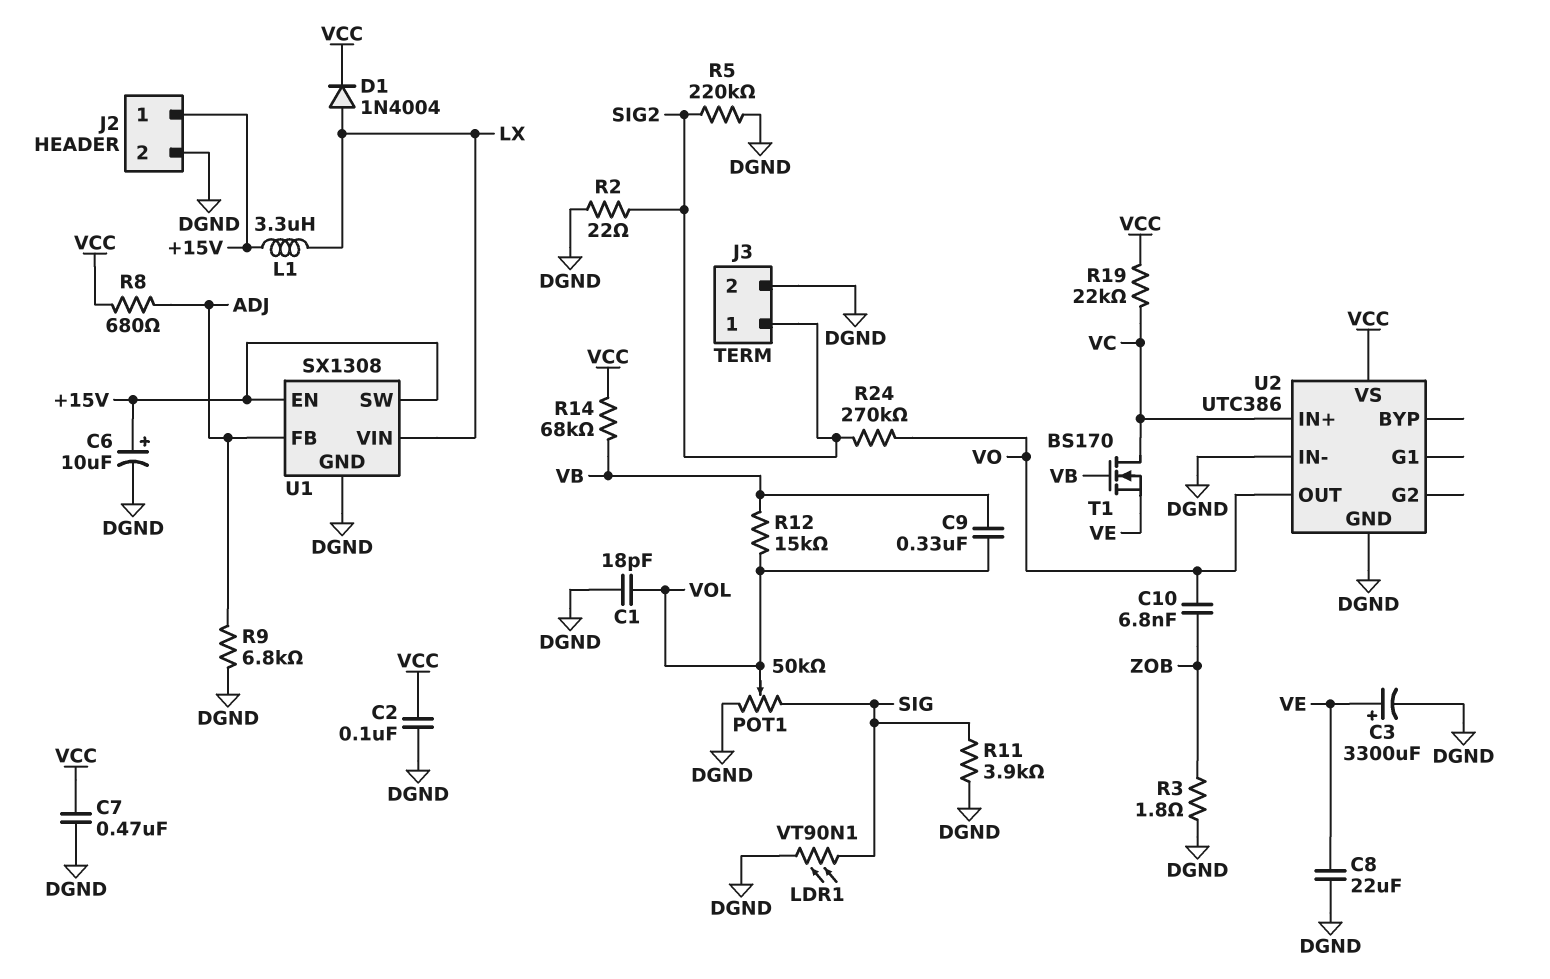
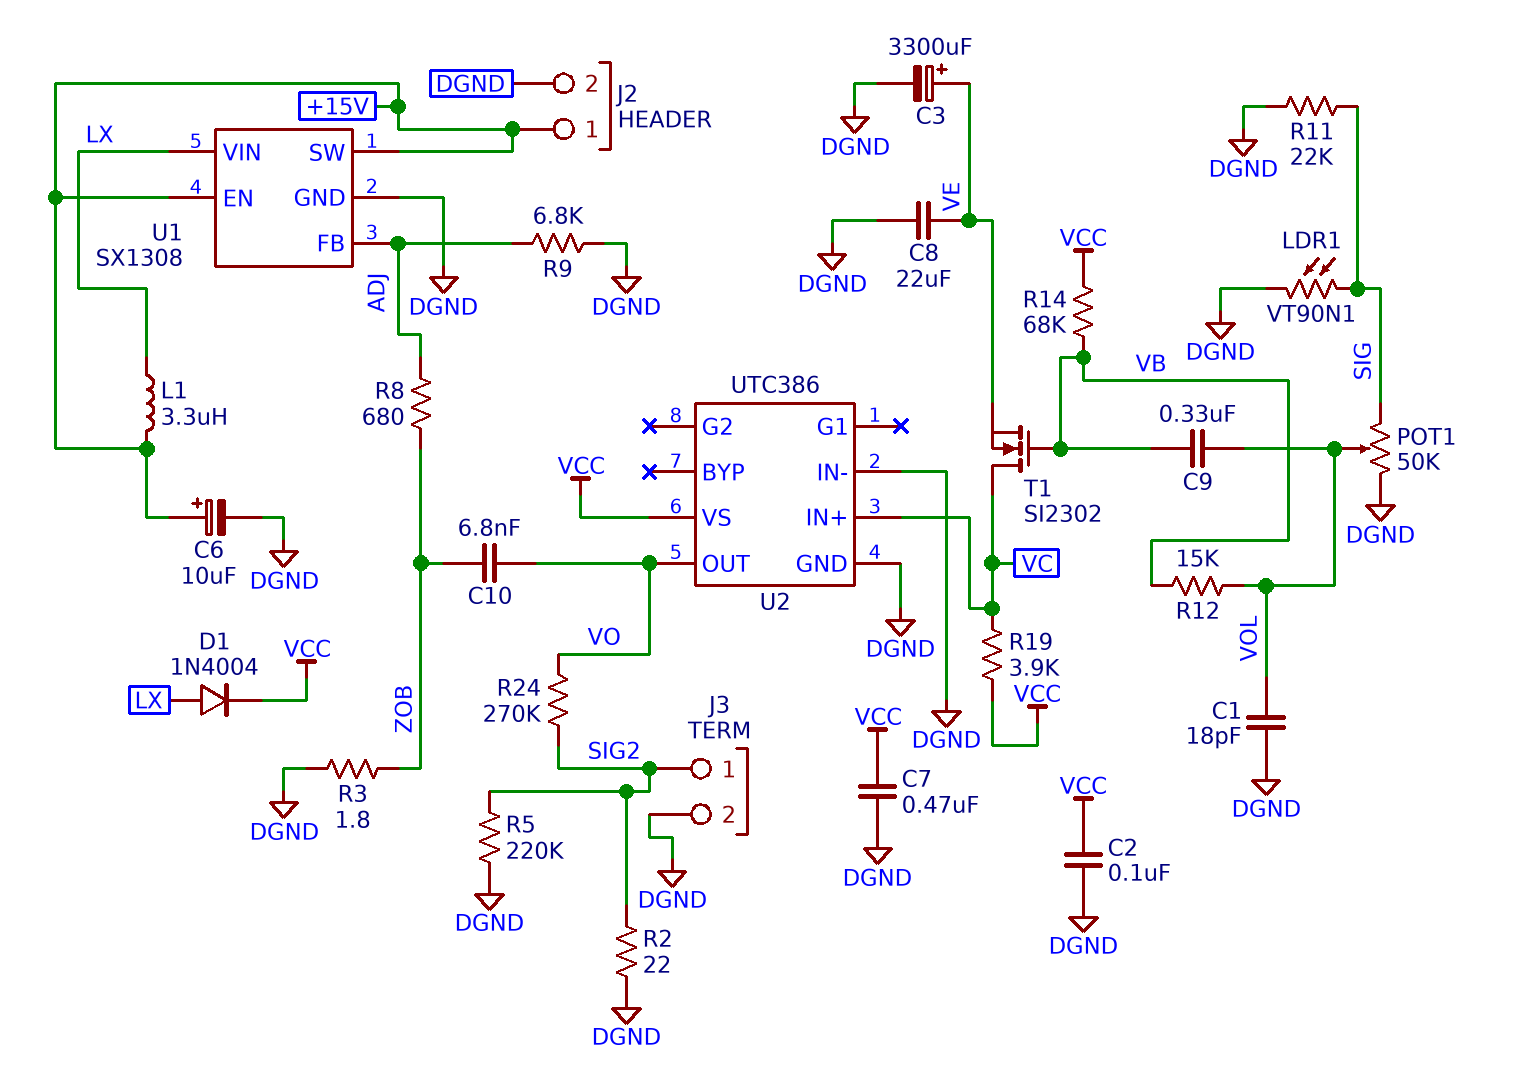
R8: 680 (ADJ, VCC) -> 680 (ADJ, ZOB)
R11: 3.9k (DGND, SIG) -> 22k (DGND, SIG)
R19: 22k (VC, VCC) -> 3.9k (VC, VCC)
T1: NMOS BS170 (G VB, D VC, S VE) -> NMOS SI2302 (G VB, D VC, S VE)

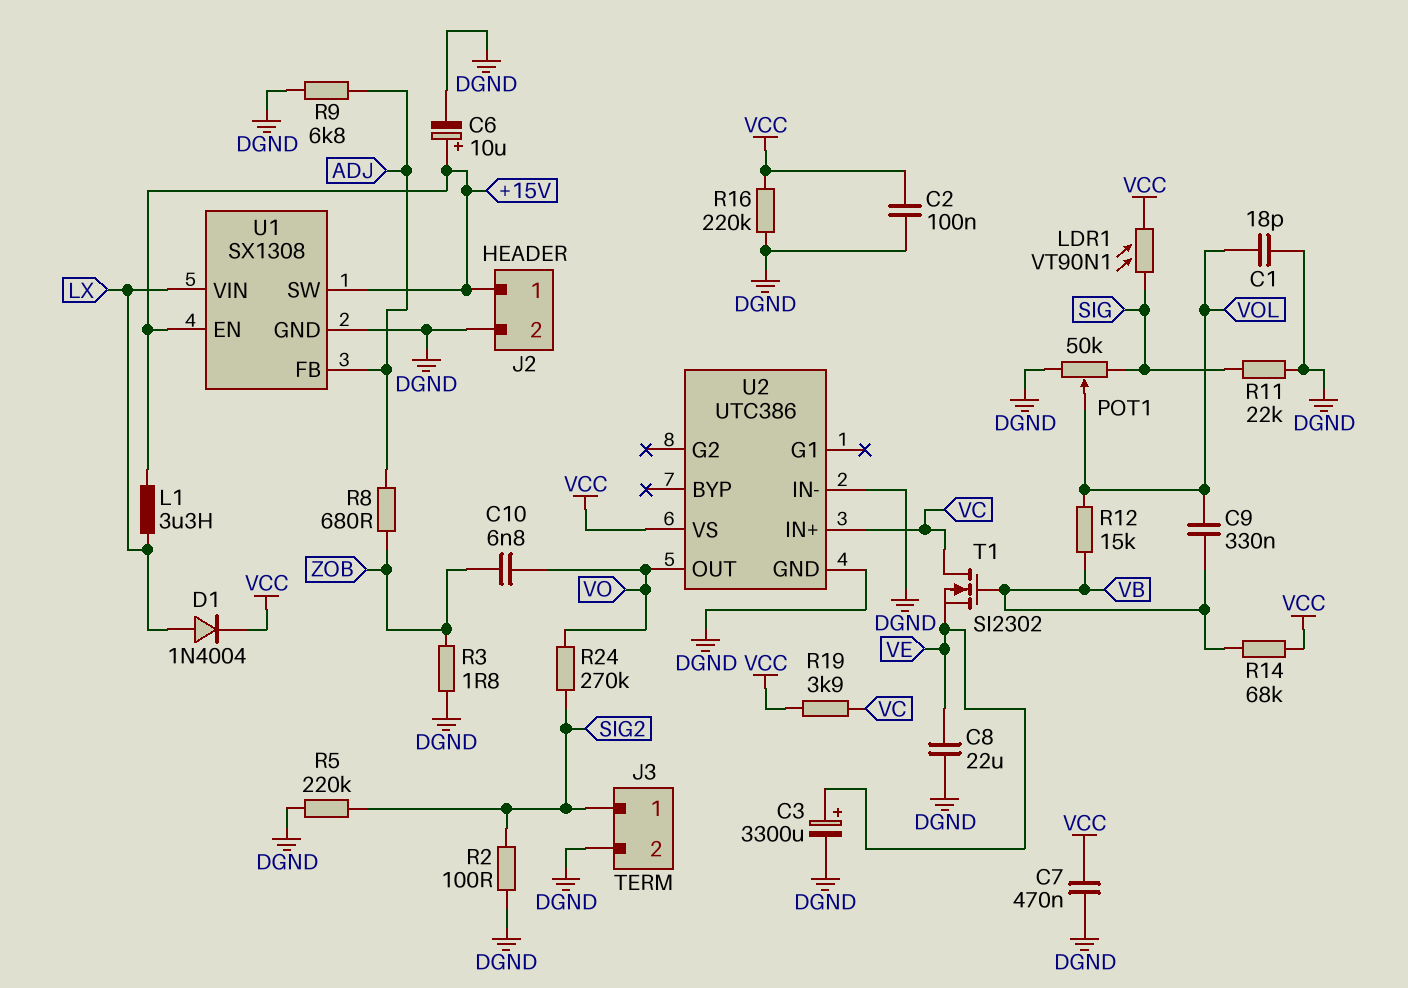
LDR1: VT90N1 (DGND, SIG) -> VT90N1 (SIG, VCC)
R2: 22 (DGND, SIG2) -> 100 (DGND, SIG2)
R16: none -> 220k (DGND, VCC)

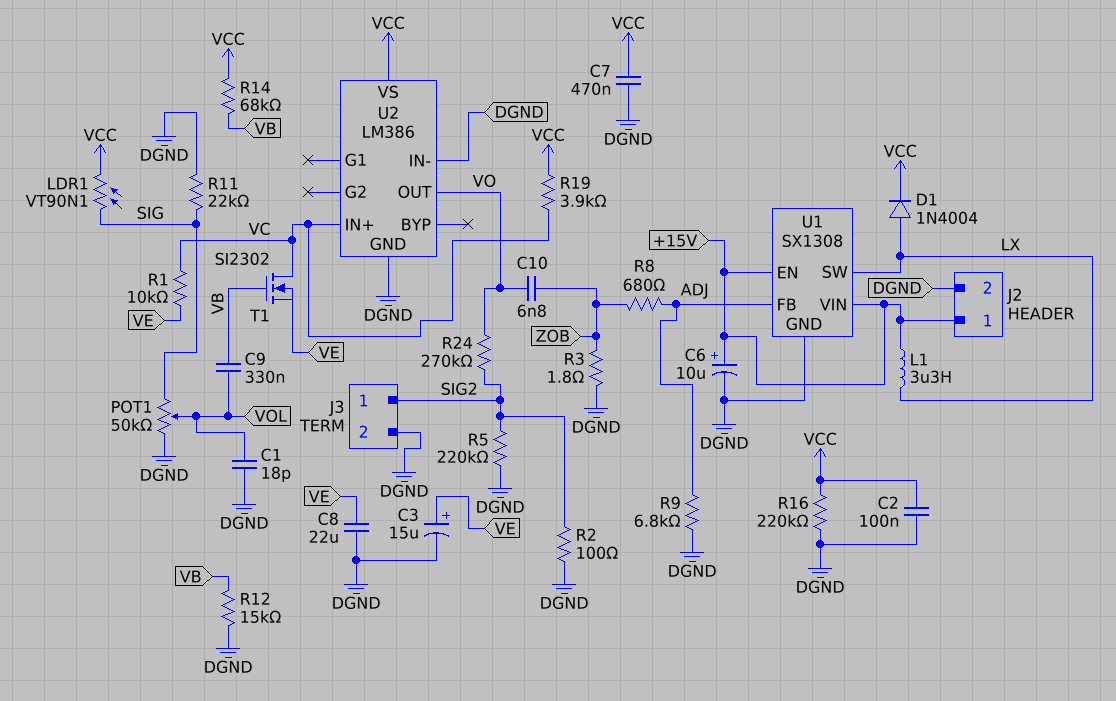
C3: 3300uF (plus VE, minus DGND) -> 15uF (plus VE, minus DGND)
R1: none -> 10k (VC, VE)
R12: 15k (VB, VOL) -> 15k (DGND, VB)
U1 pin SW: +15V -> LX
U1 pin VIN: LX -> +15V
U2: UTC386 -> LM386

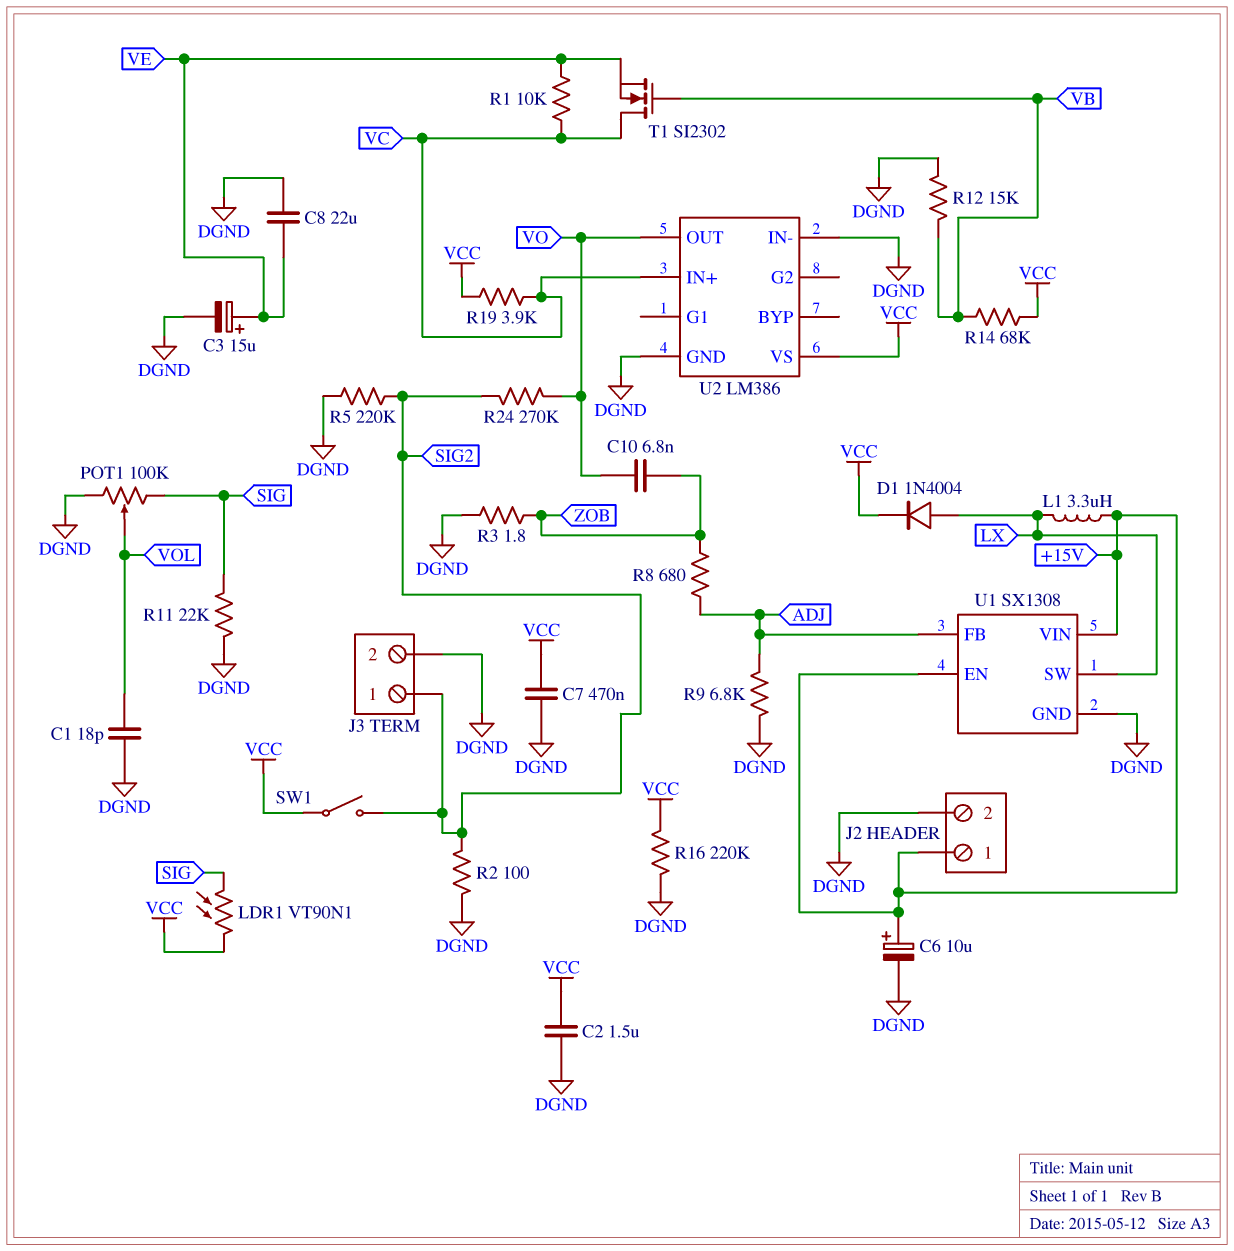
C2: 100nF (DGND, VCC) -> 1.5uF (DGND, VCC)
C9: 330nF (VB, VOL) -> none
POT1: 50k (DGND, SIG, wiper VOL) -> 100k (DGND, SIG, wiper VOL)
SW1: none -> switch (SIG2, VCC)

